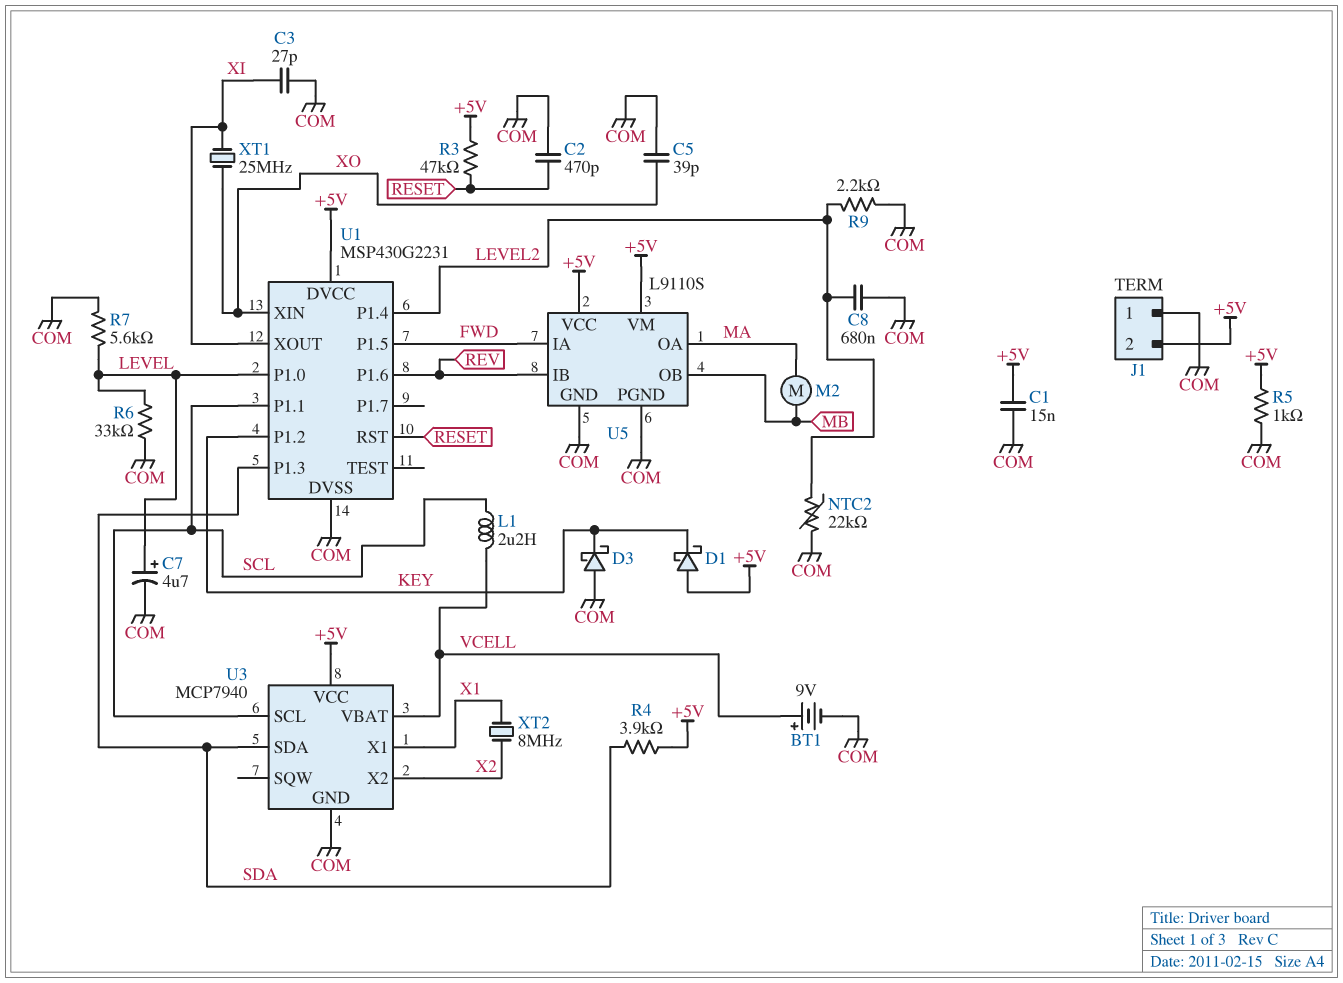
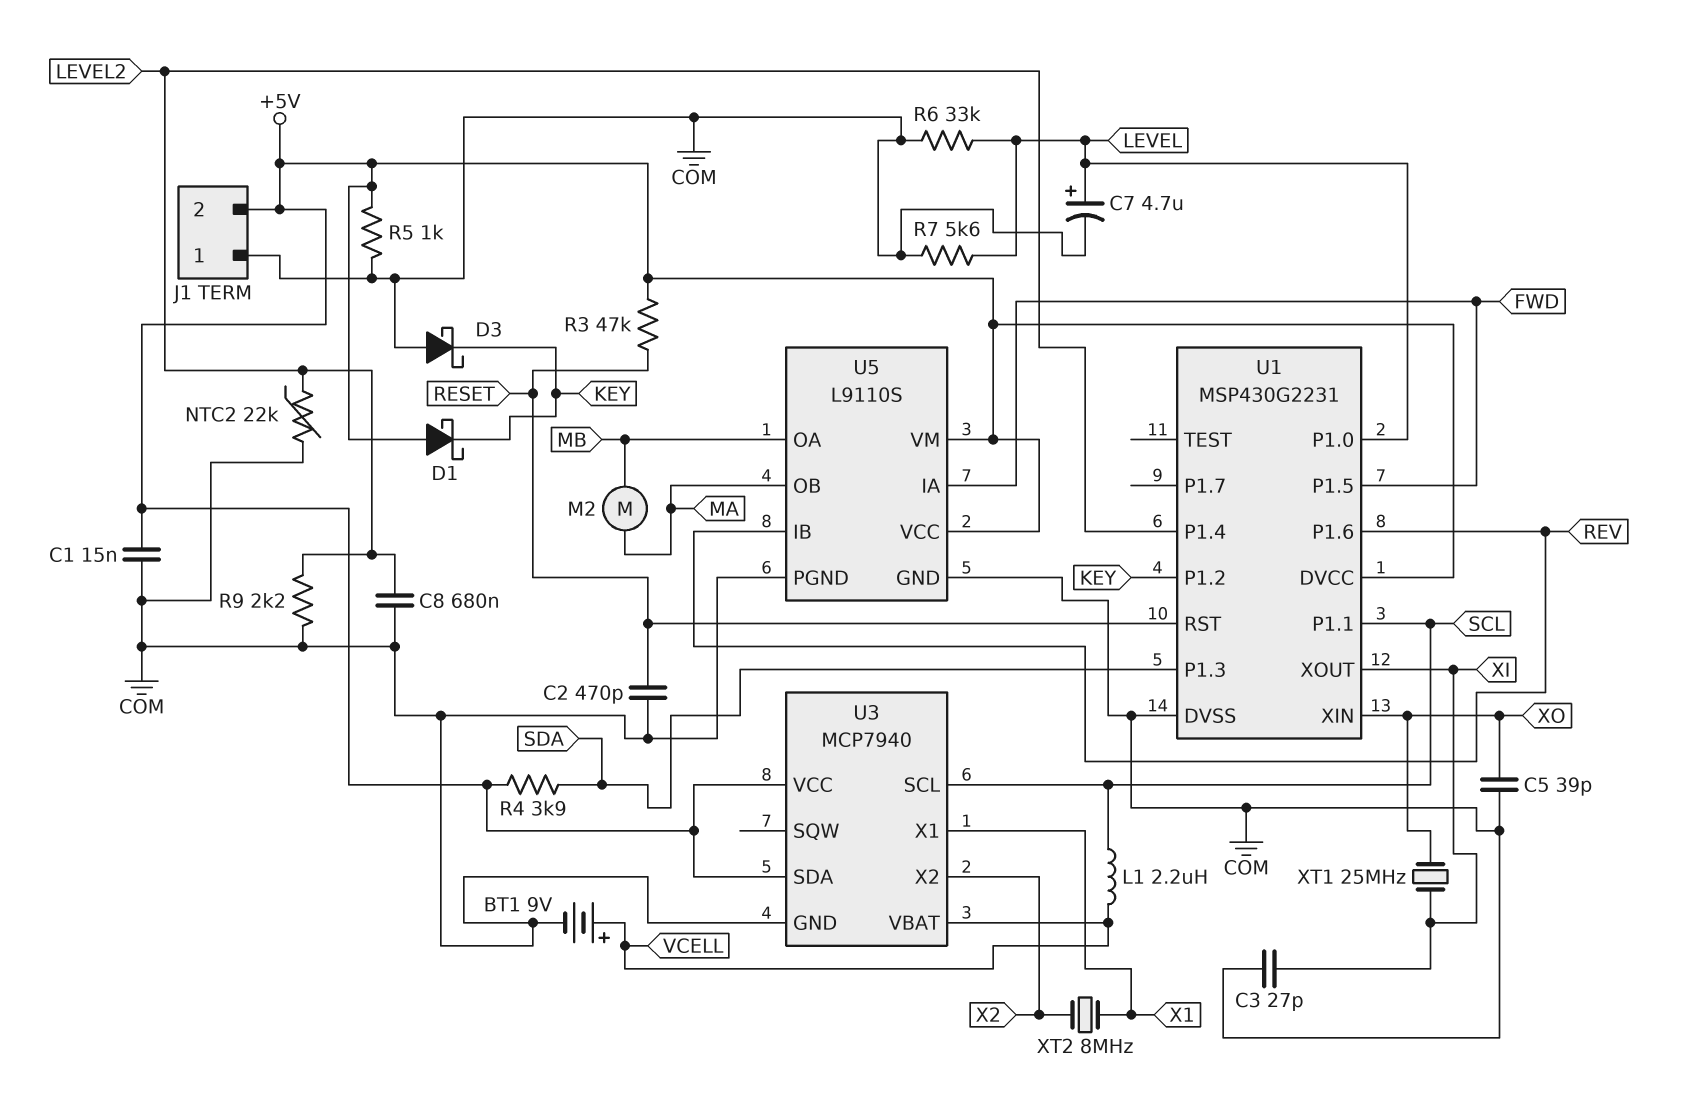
U3 pin SDA: SDA -> +5V
U5 pin OA: MA -> MB
U5 pin OB: MB -> MA

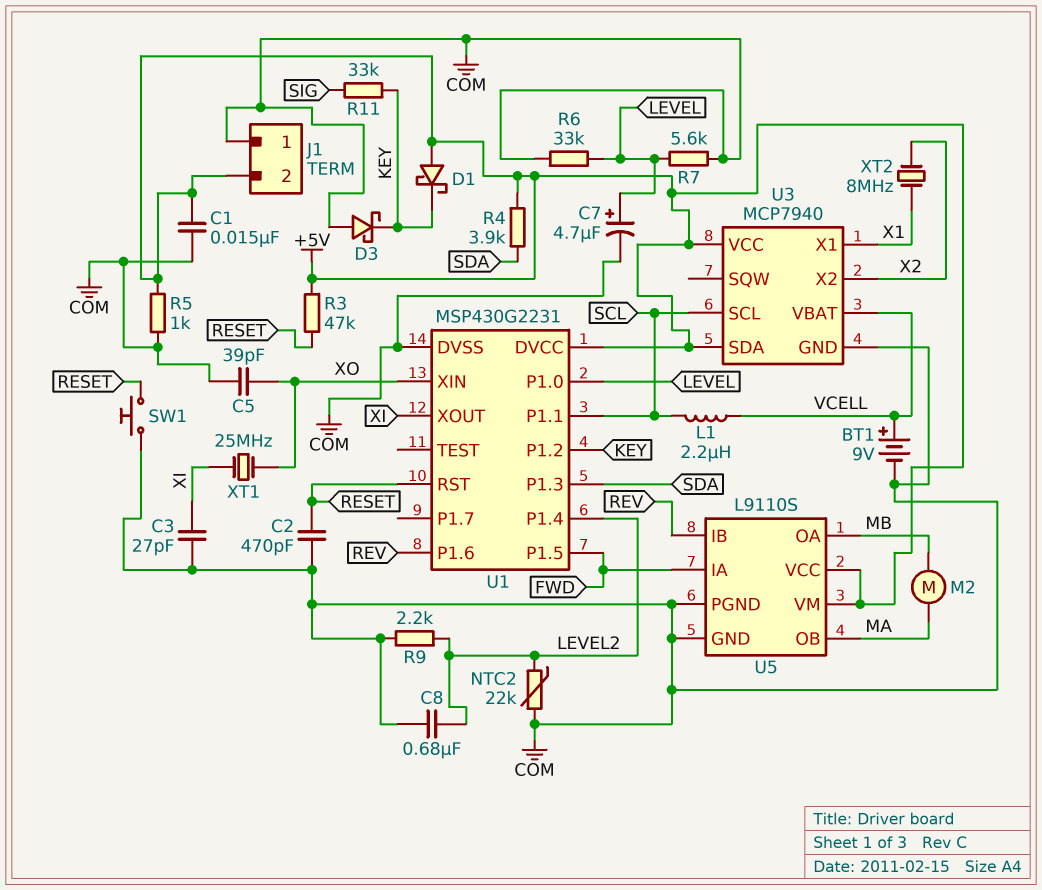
R11: none -> 33k (KEY, SIG)
SW1: none -> button (COM, RESET)

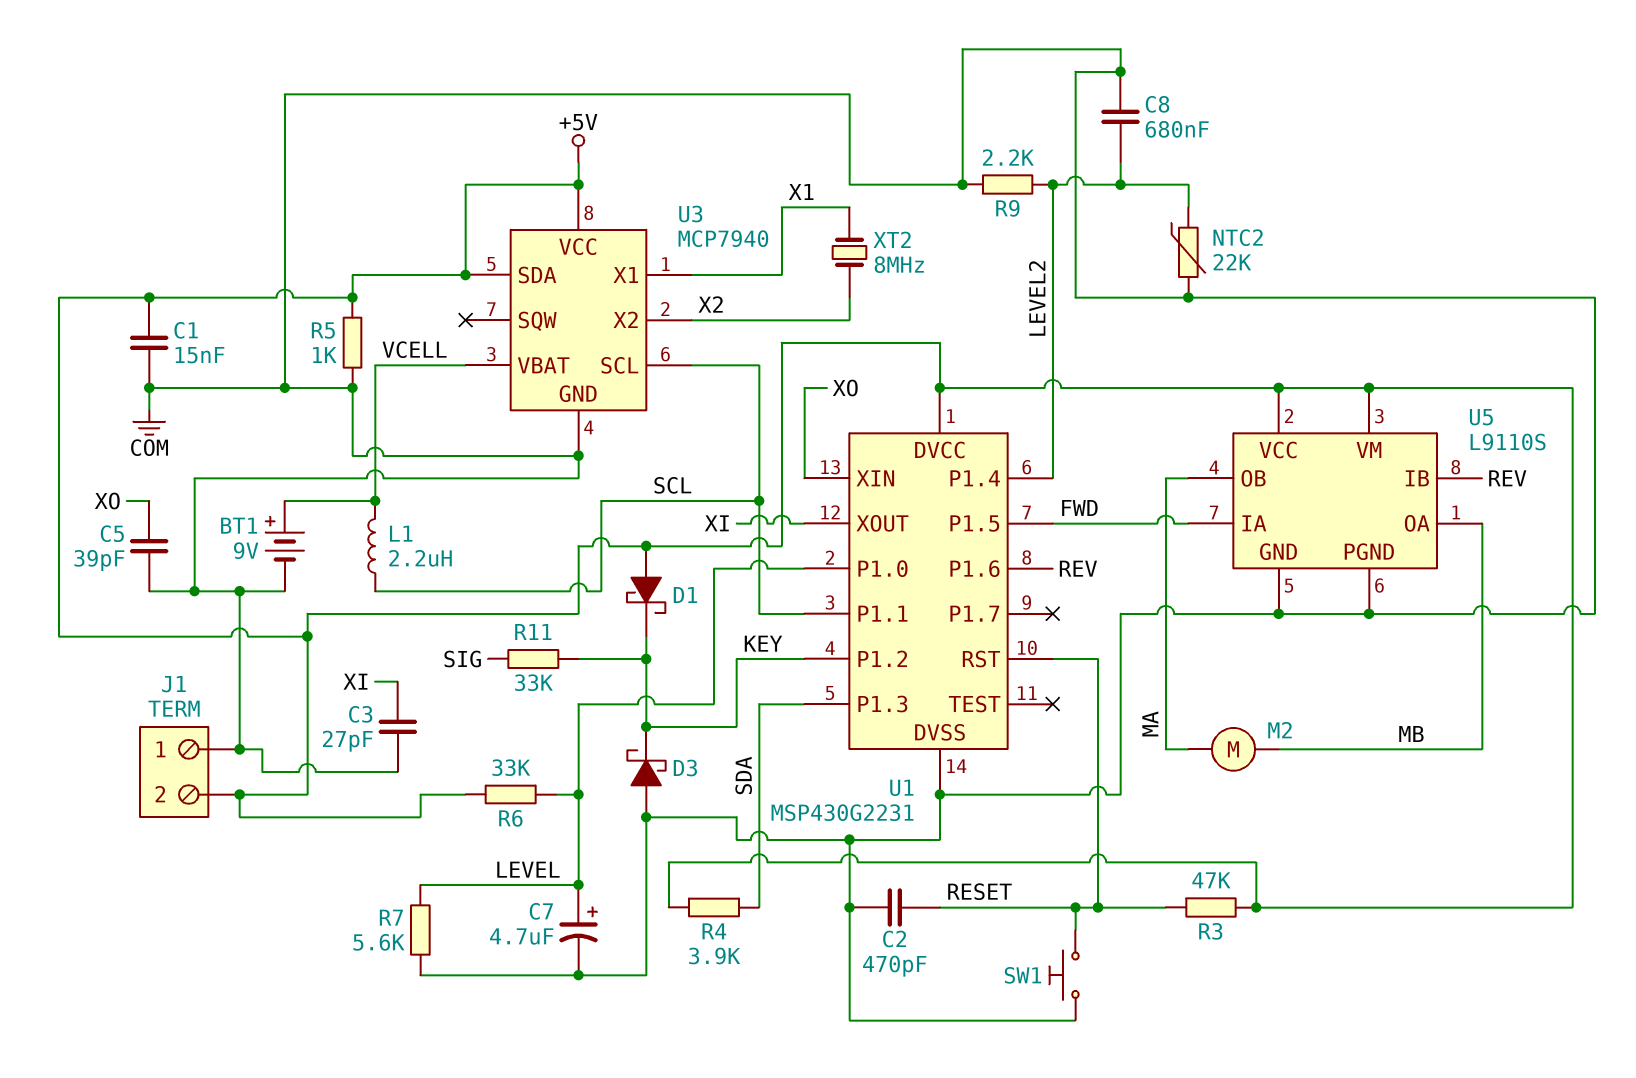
R6: 33k (COM, LEVEL) -> 33k (+5V, LEVEL)
XT1: 25MHz (XI, XO) -> none

